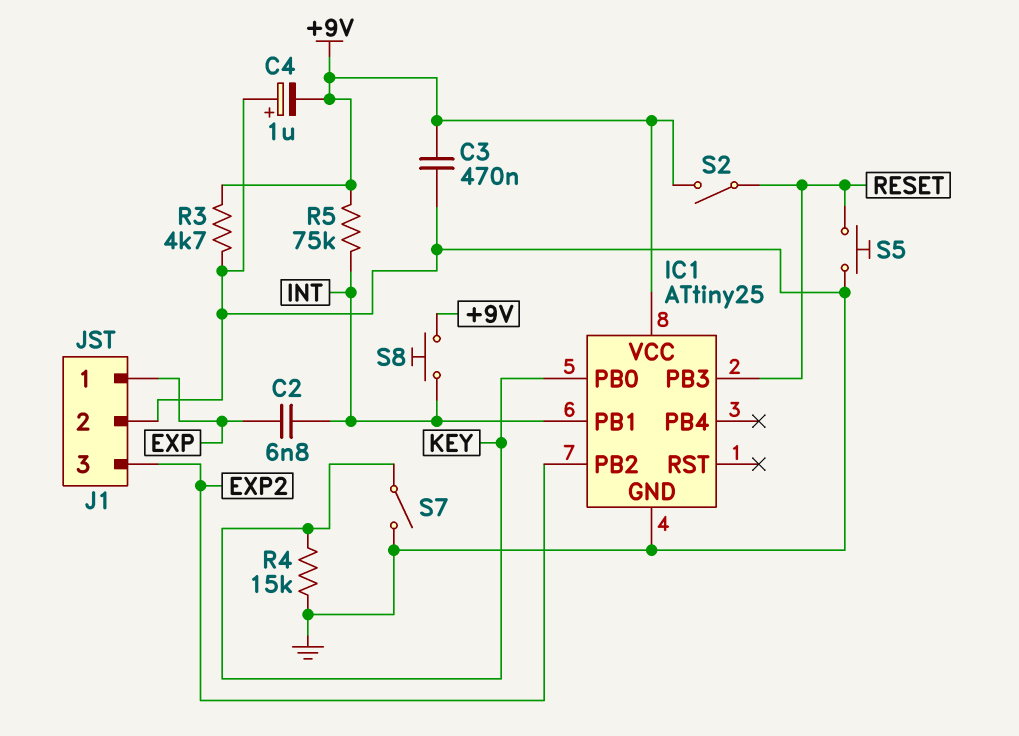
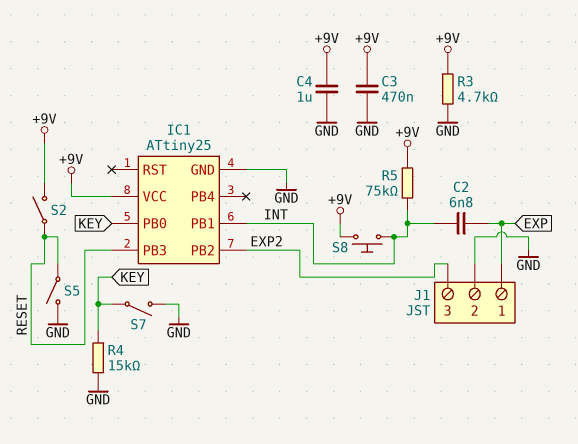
C4: 1uF (plus GND, minus +9V) -> 1uF (+9V, GND)
S5: button (GND, RESET) -> switch (GND, RESET)

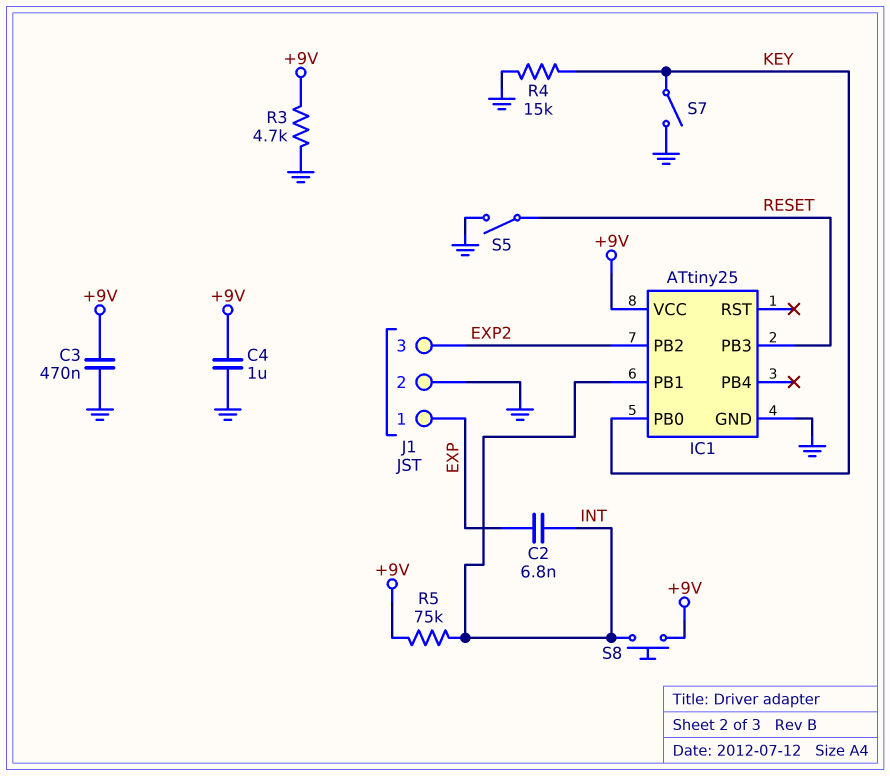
S2: switch (+9V, RESET) -> none

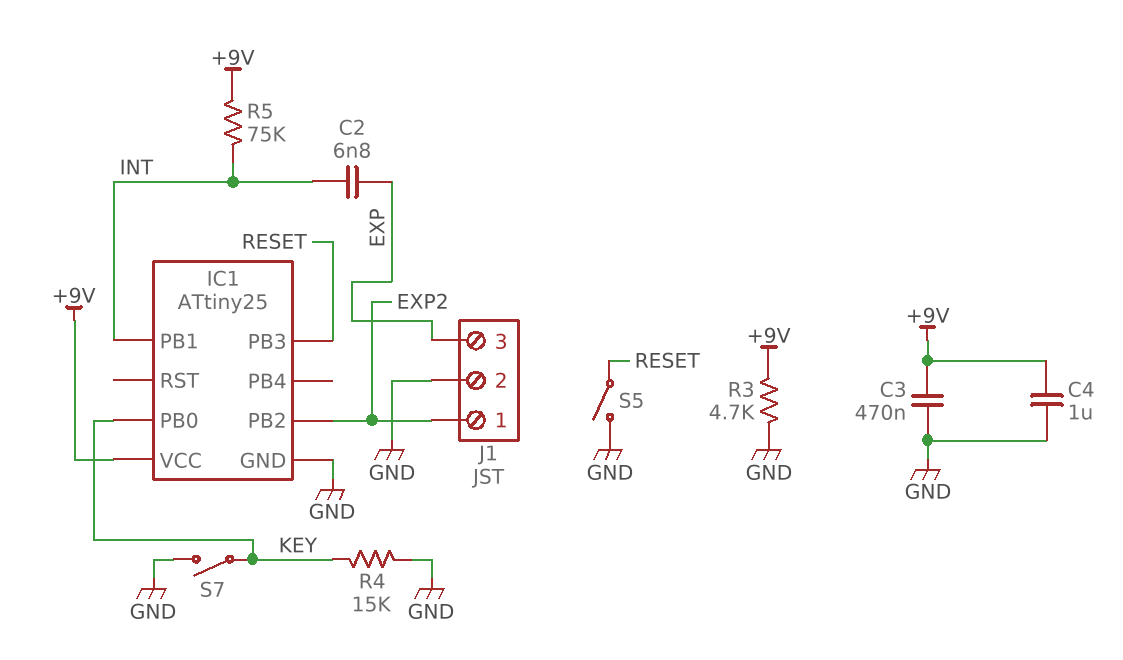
J1 pin 1: EXP -> EXP2
J1 pin 3: EXP2 -> EXP
S8: button (+9V, INT) -> none

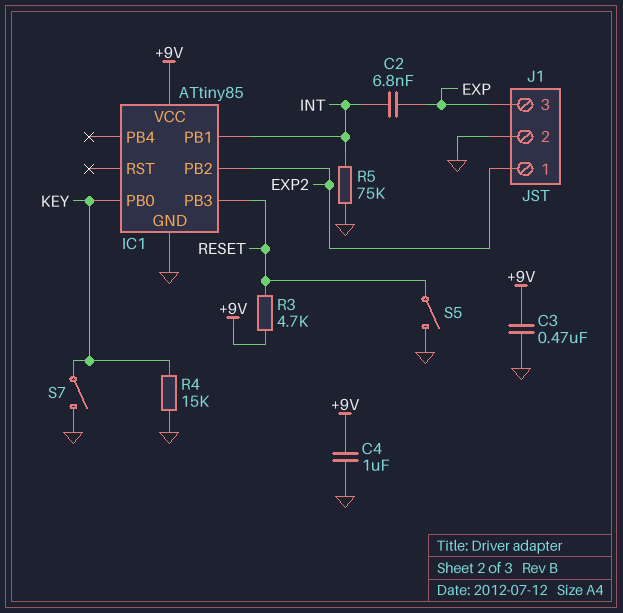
IC1: ATtiny25 -> ATtiny85
R3: 4.7k (+9V, GND) -> 4.7k (+9V, RESET)
R5: 75k (+9V, INT) -> 75k (GND, INT)

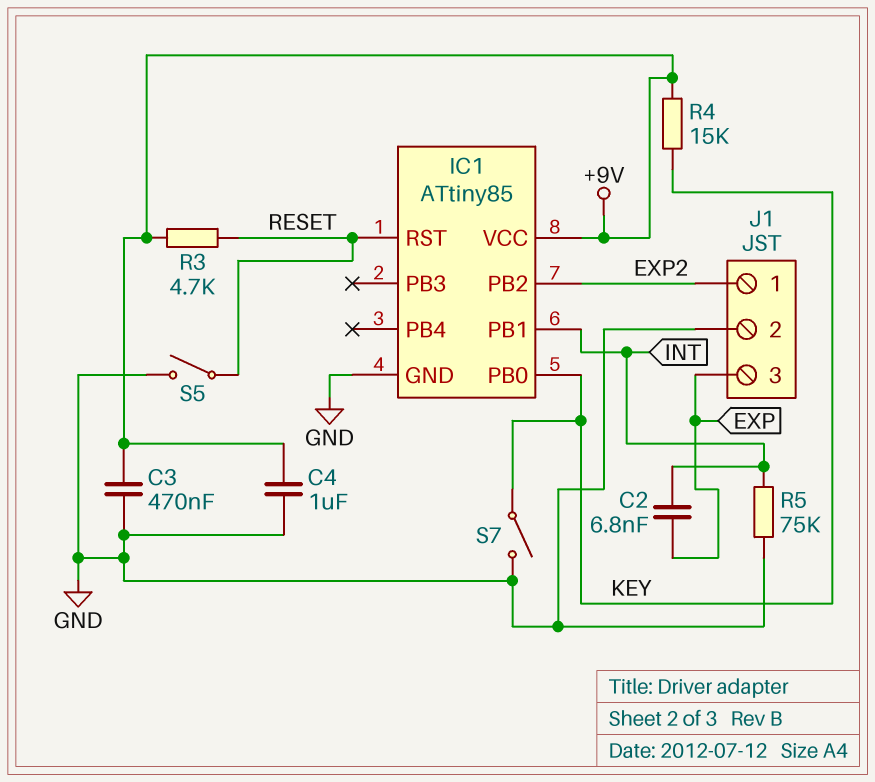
IC1 pin PB3: RESET -> none
IC1 pin RST: none -> RESET
R4: 15k (GND, KEY) -> 15k (+9V, KEY)

